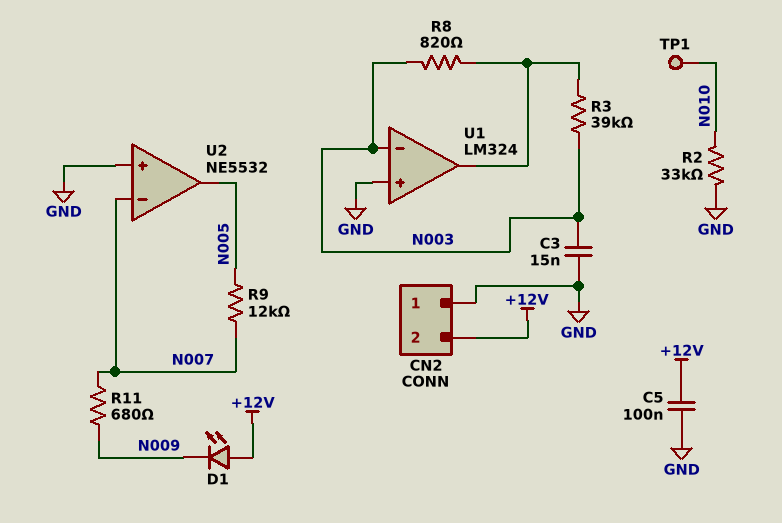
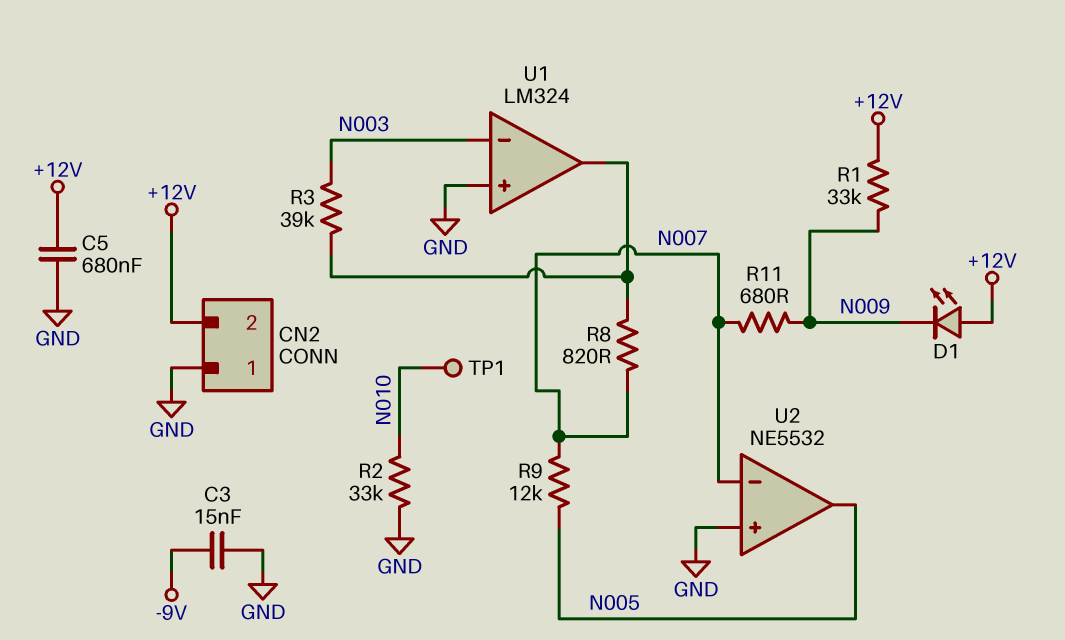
C3: 15nF (GND, N003) -> 15nF (-9V, GND)
C5: 100nF (+12V, GND) -> 680nF (+12V, GND)
R1: none -> 33k (+12V, N009)
R8: 820 (N003, U1/out) -> 820 (N007, U1/out)

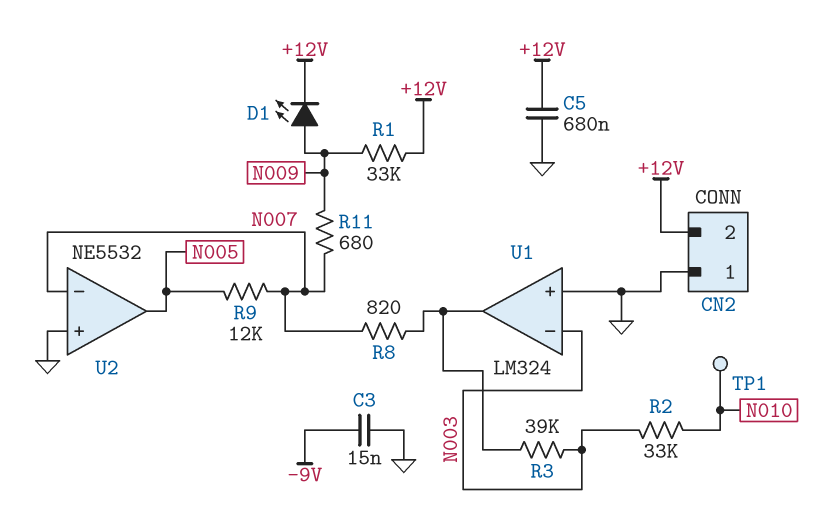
D1: LED (A +12V, K N009) -> LED (A N009, K +12V)
R2: 33k (GND, N010) -> 33k (N003, N010)

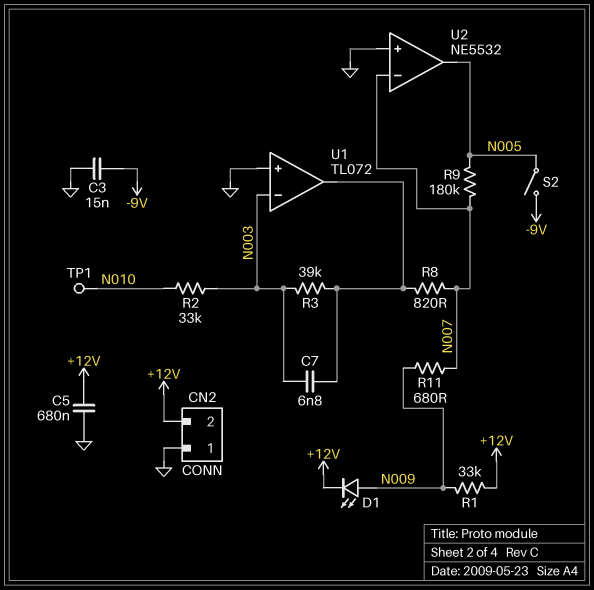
C7: none -> 6.8nF (N003, U1/out)
R9: 12k (N005, N007) -> 180k (N005, N007)
S2: none -> switch (-9V, N005)
U1: LM324 -> TL072

